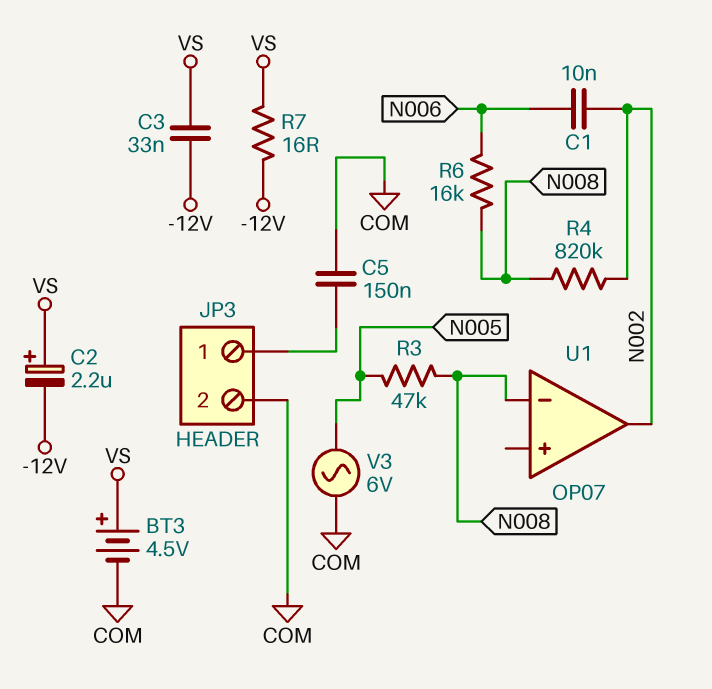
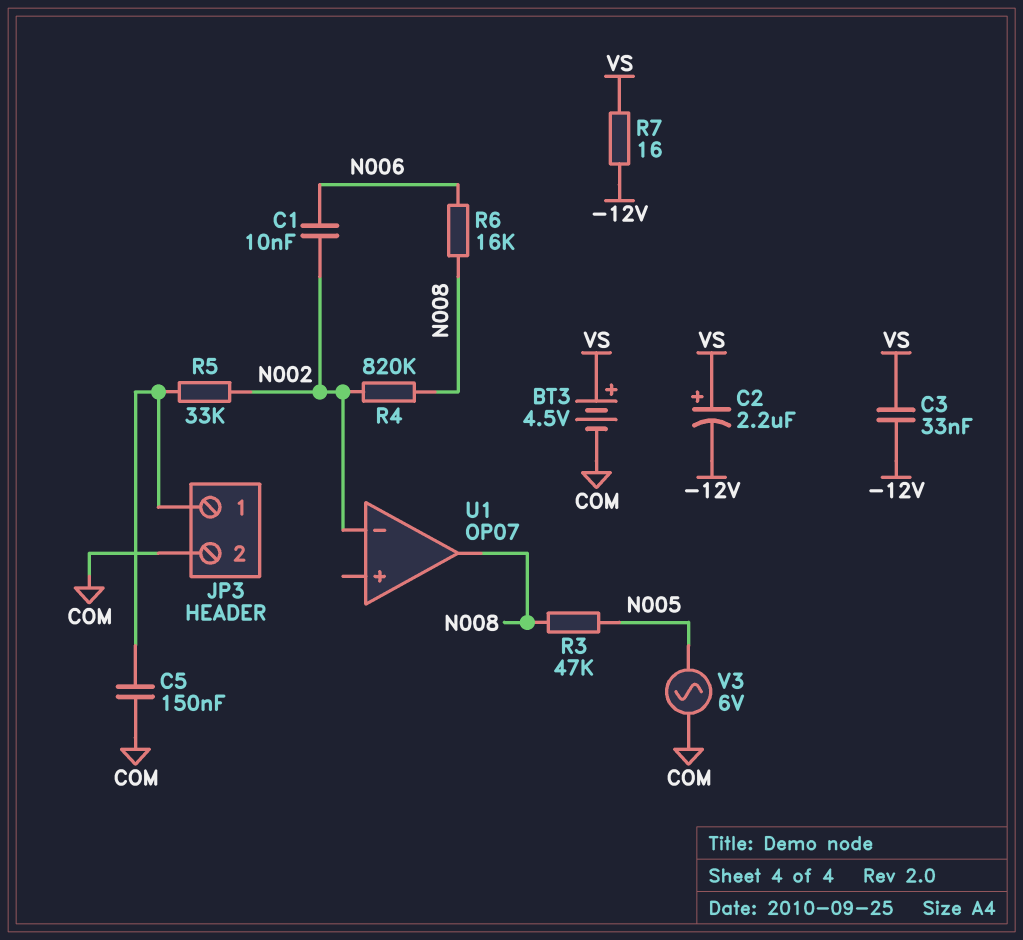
R5: none -> 33k (JP3/1, N002)
U1 pin in-: N008 -> N002
U1 pin out: N002 -> N008

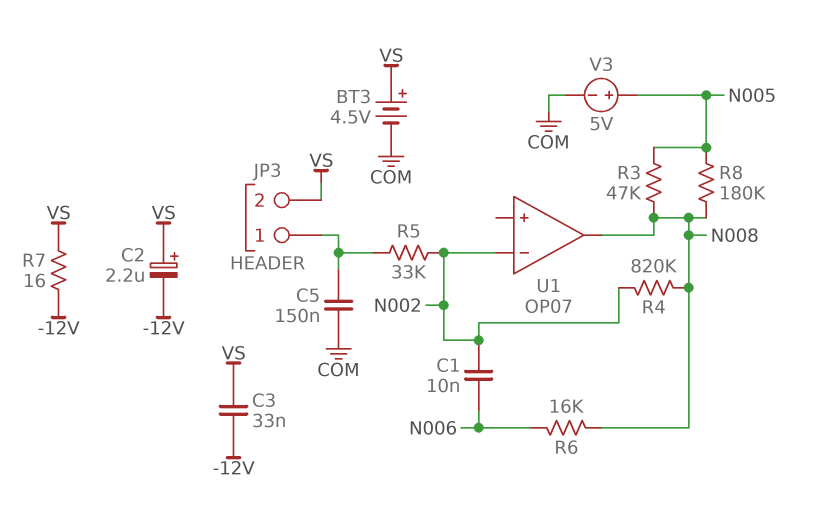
JP3 pin 2: COM -> VS
R8: none -> 180k (N005, N008)
V3: AC 6V (COM, N005) -> 5V (plus N005, minus COM)

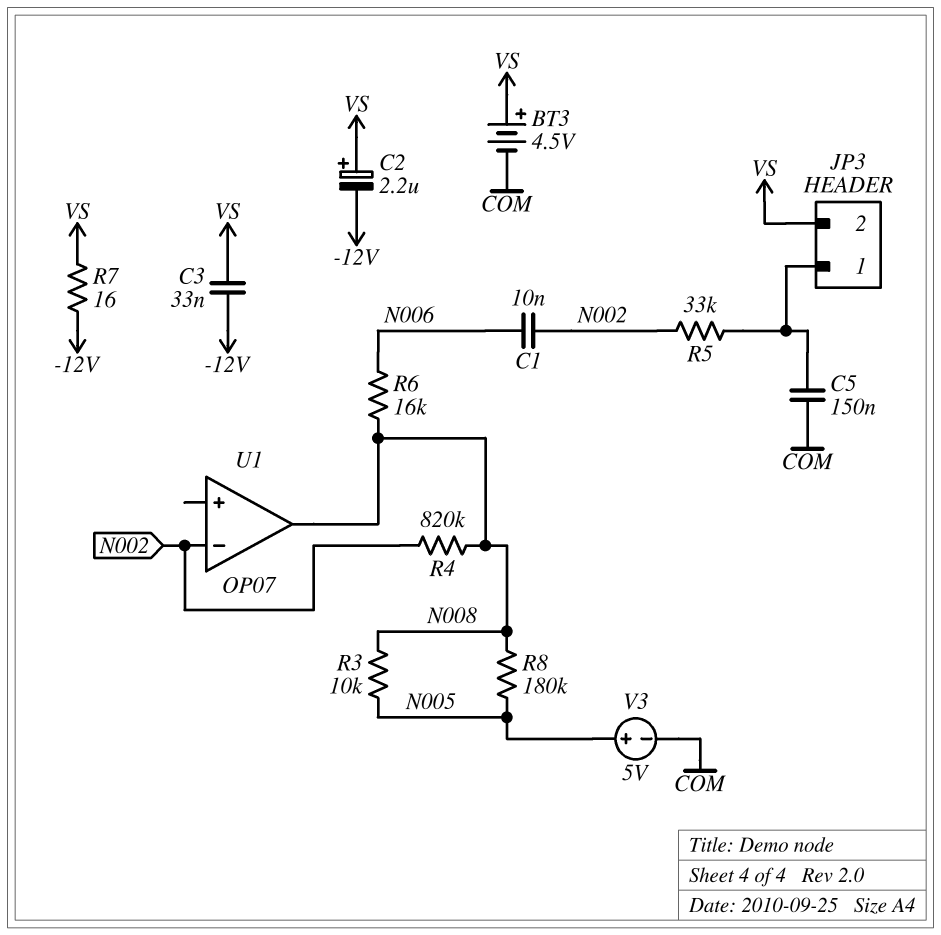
R3: 47k (N005, N008) -> 10k (N005, N008)

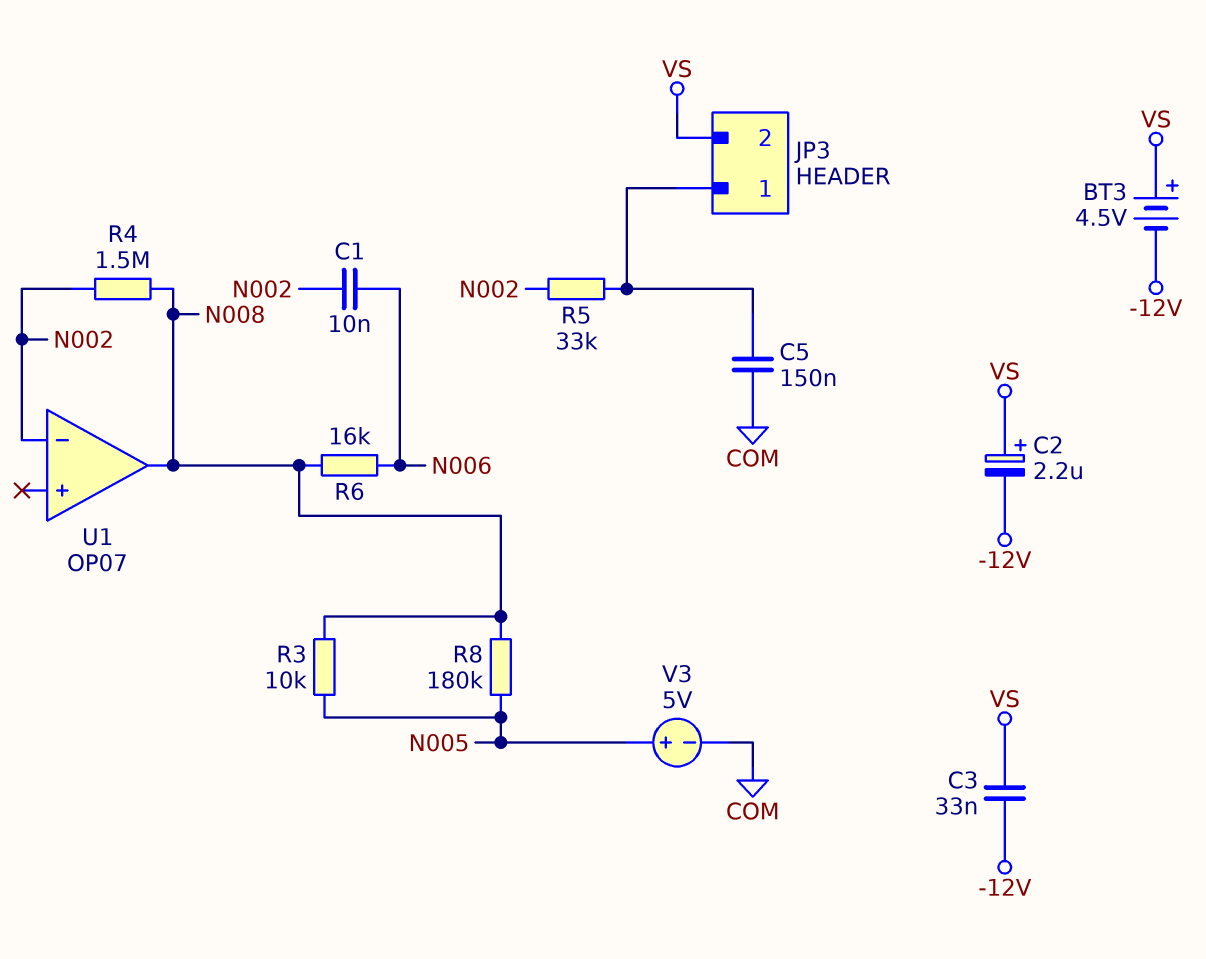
BT3: 4.5V (plus VS, minus COM) -> 4.5V (plus VS, minus -12V)
R4: 820k (N002, N008) -> 1.5M (N002, N008)
R7: 16 (-12V, VS) -> none

